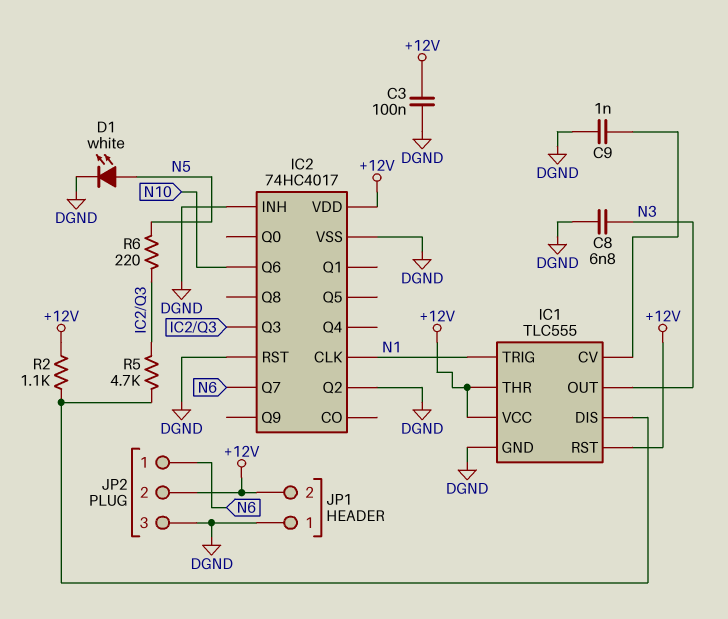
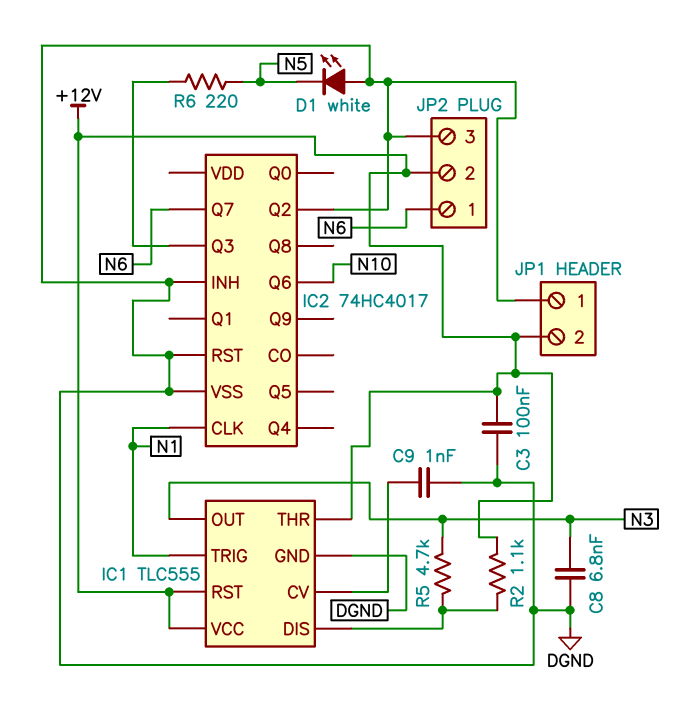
D1: LED white (A N5, K DGND) -> LED white (A DGND, K N5)
IC2 pin VDD: +12V -> none
R5: 4.7k (IC1/DIS, IC2/Q3) -> 4.7k (IC1/DIS, N3)

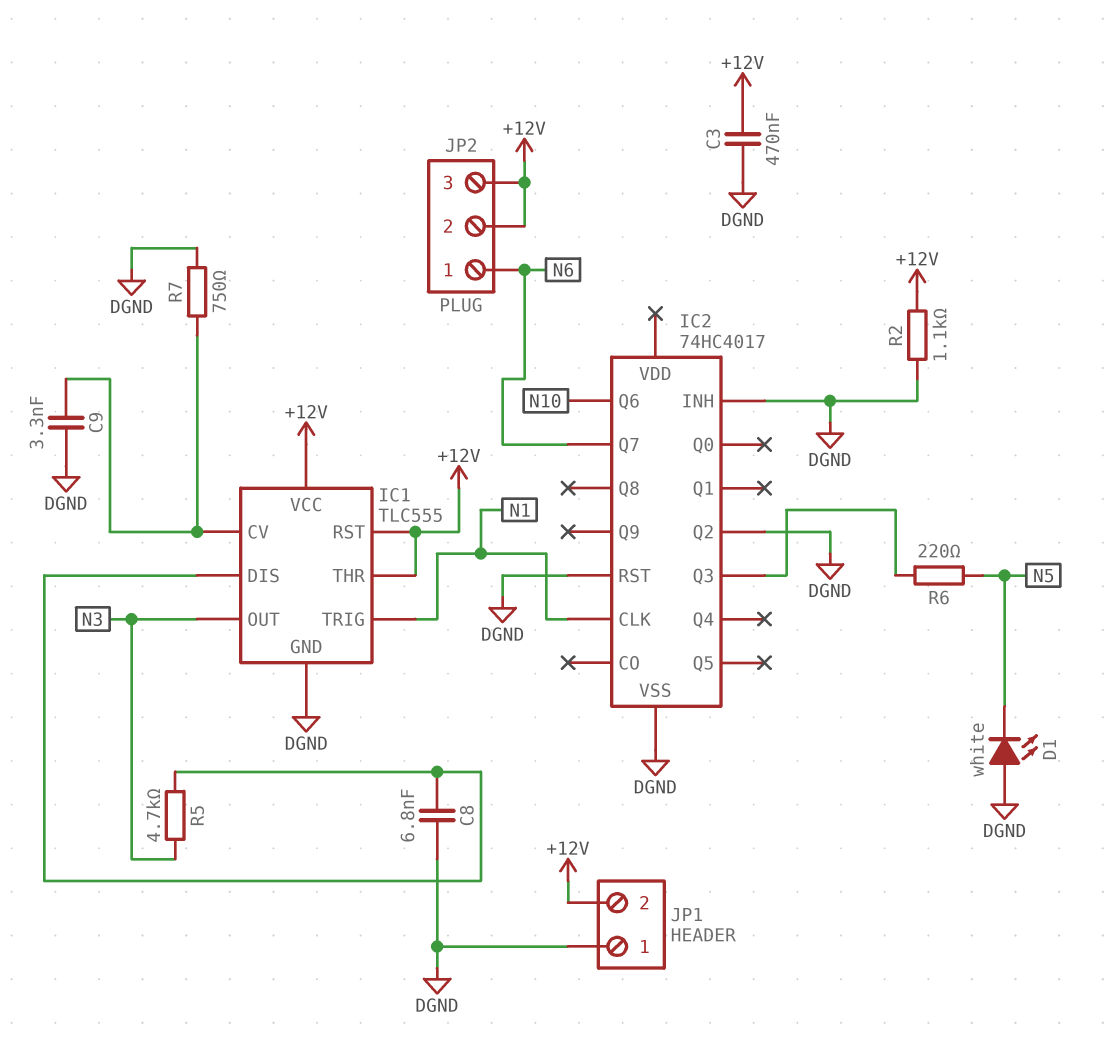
C3: 100nF (+12V, DGND) -> 470nF (+12V, DGND)
C8: 6.8nF (DGND, N3) -> 6.8nF (DGND, IC1/DIS)
C9: 1nF (DGND, IC1/CV) -> 3.3nF (DGND, IC1/CV)
JP2 pin 3: DGND -> +12V
R2: 1.1k (+12V, IC1/DIS) -> 1.1k (+12V, DGND)
R7: none -> 750 (DGND, IC1/CV)

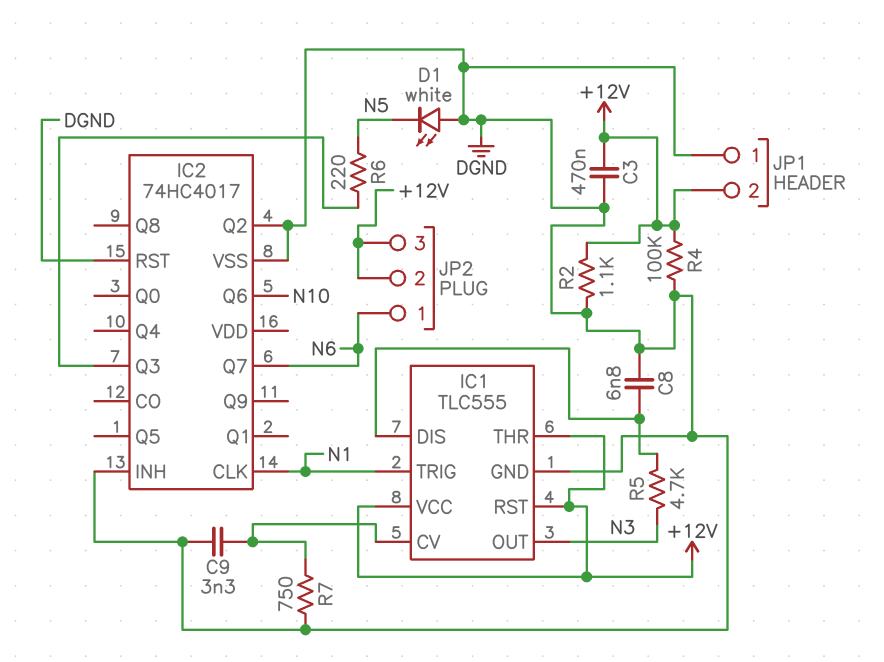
R4: none -> 100k (+12V, DGND)

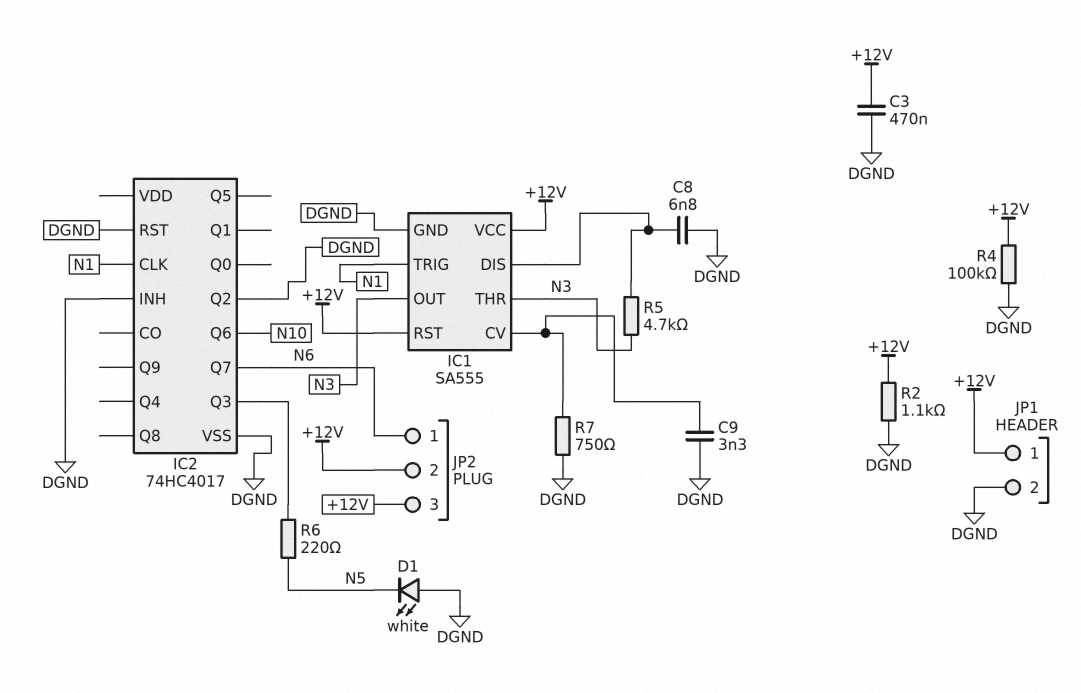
IC1: TLC555 -> SA555
IC1 pin THR: +12V -> N3
JP1 pin 1: DGND -> +12V
JP1 pin 2: +12V -> DGND

